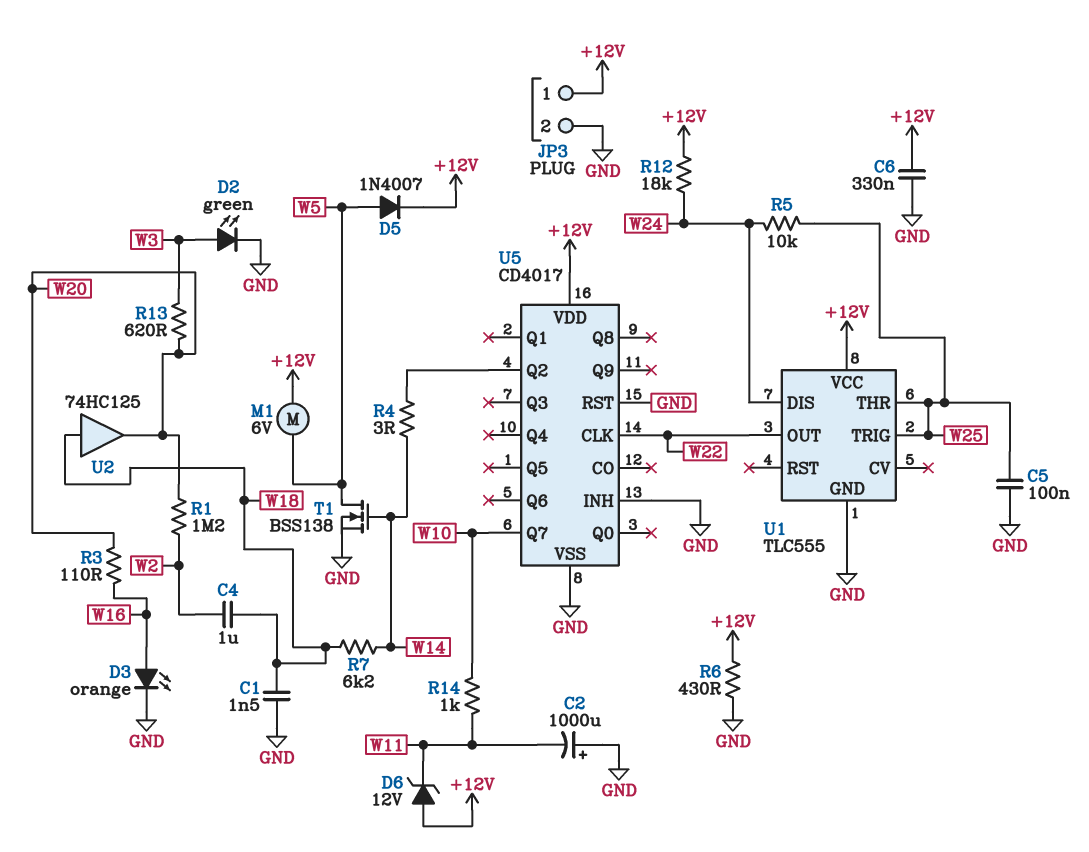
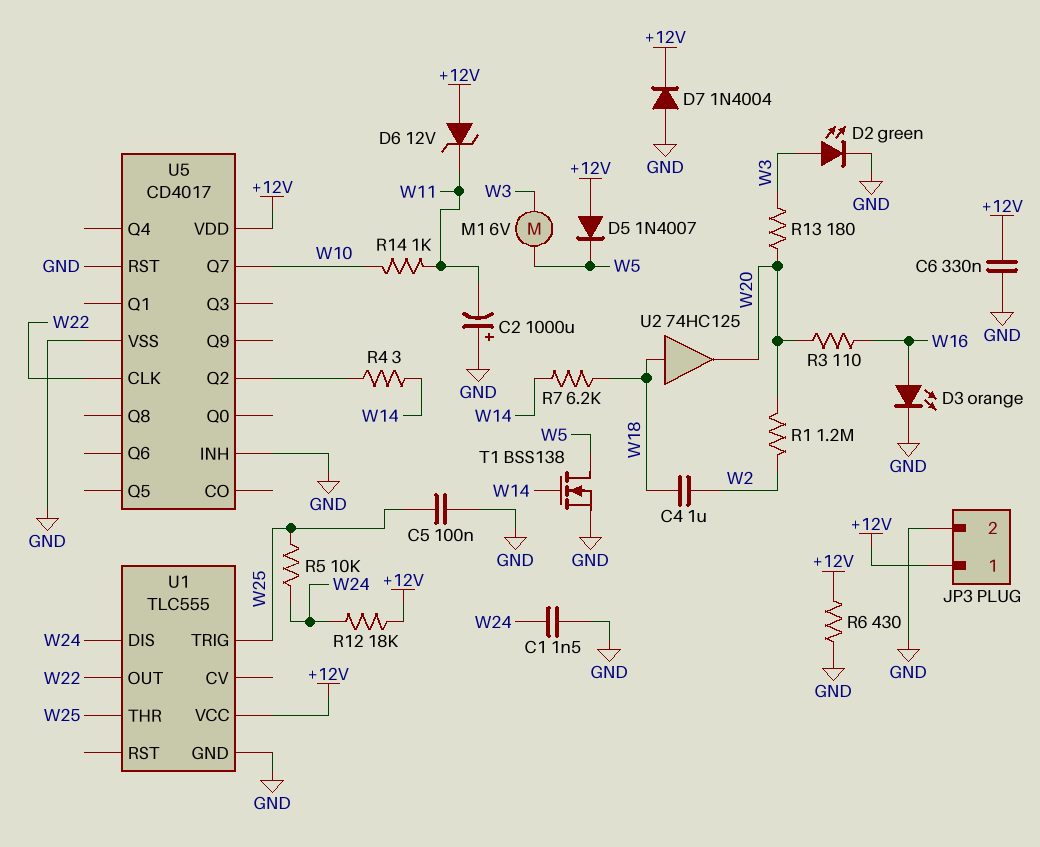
C1: 1.5nF (GND, W18) -> 1.5nF (GND, W24)
D5: diode 1N4007 (A W5, K +12V) -> diode 1N4007 (A +12V, K W5)
D7: none -> diode 1N4004 (A GND, K +12V)
M1: motor 6V (+12V, W5) -> motor 6V (W3, W5)
R13: 620 (W3, W20) -> 180 (W3, W20)

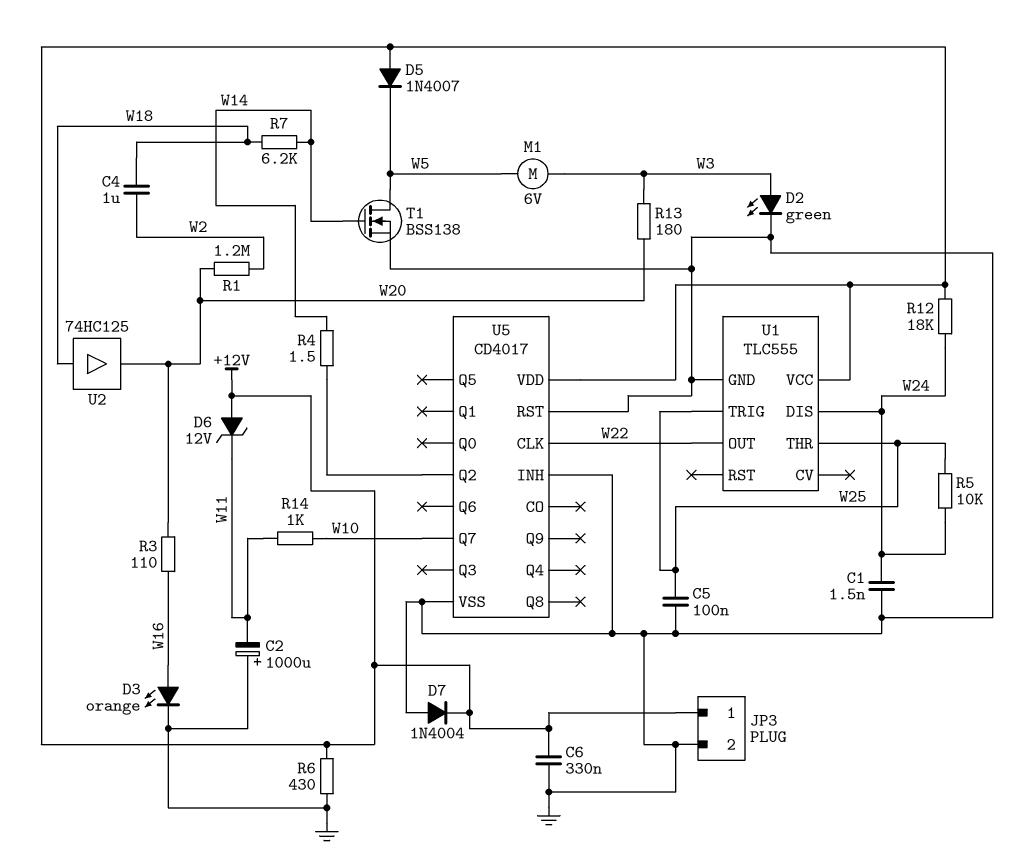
R4: 3 (U5/Q2, W14) -> 1.5 (U5/Q2, W14)

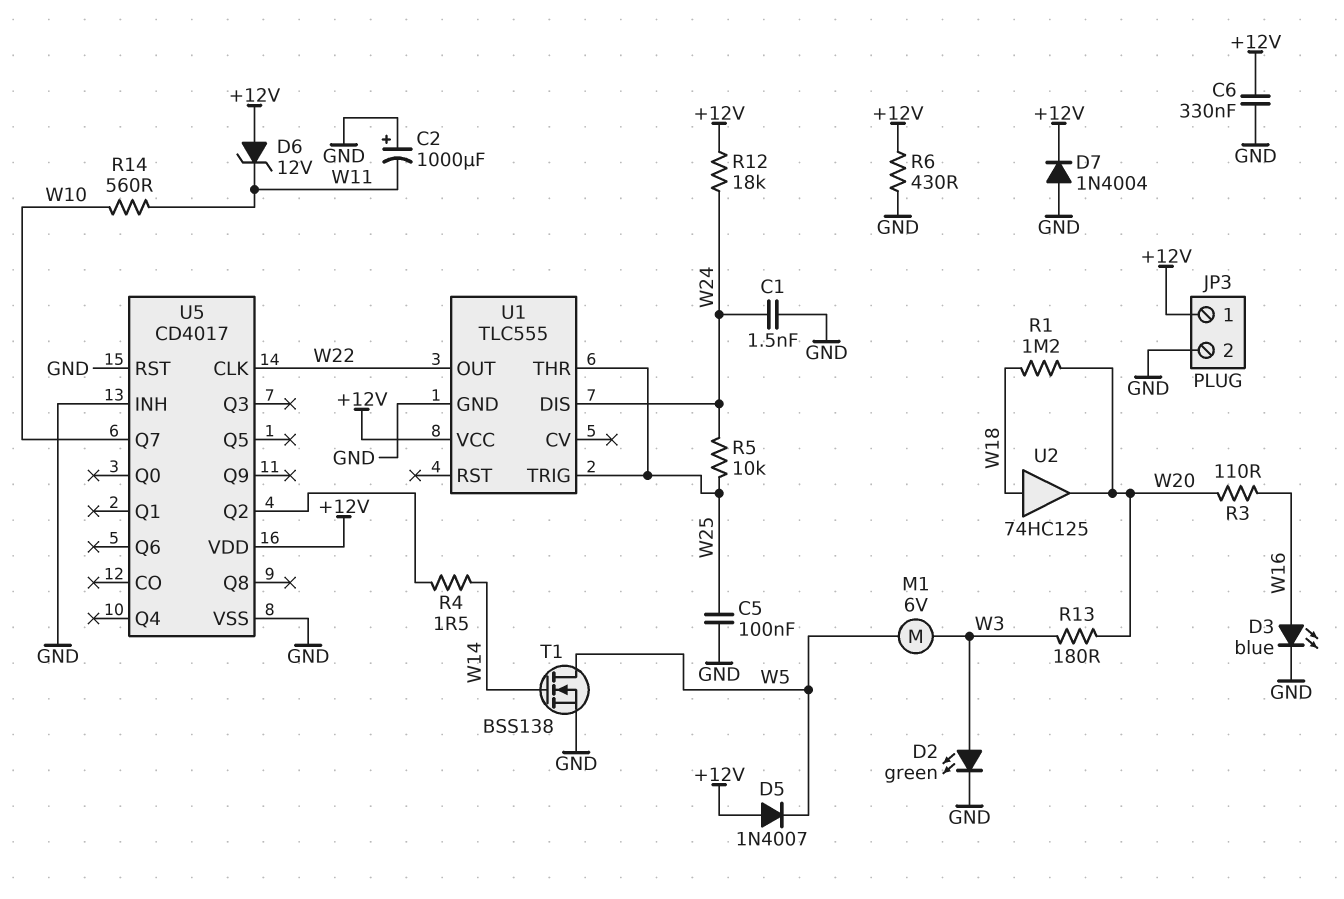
C4: 1uF (W2, W18) -> none
D3: LED orange (A W16, K GND) -> LED blue (A W16, K GND)
R1: 1.2M (W2, W20) -> 1.2M (W18, W20)
R7: 6.2k (W14, W18) -> none
R14: 1k (W10, W11) -> 560 (W10, W11)

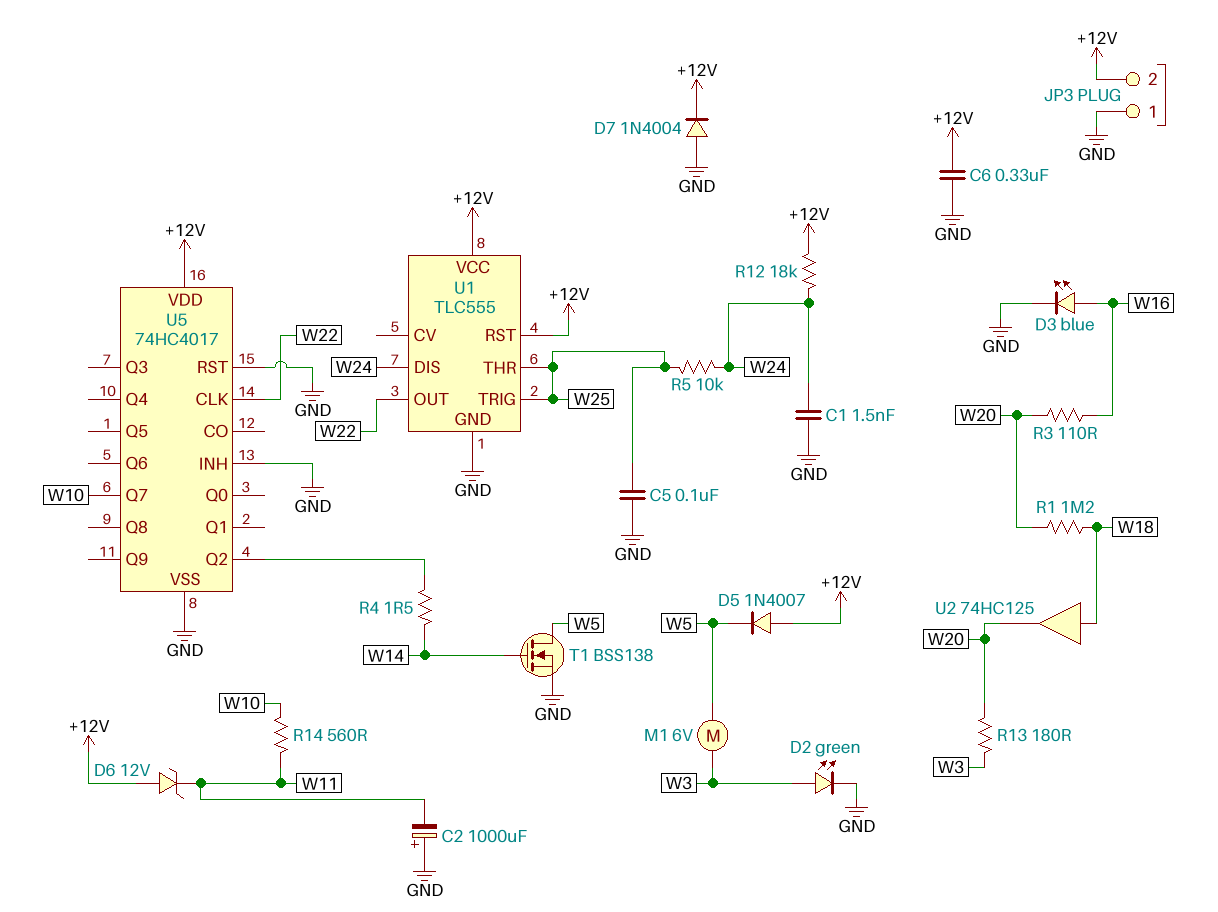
JP3 pin 1: +12V -> GND
JP3 pin 2: GND -> +12V
R6: 430 (+12V, GND) -> none
U1 pin RST: none -> +12V
U5: CD4017 -> 74HC4017

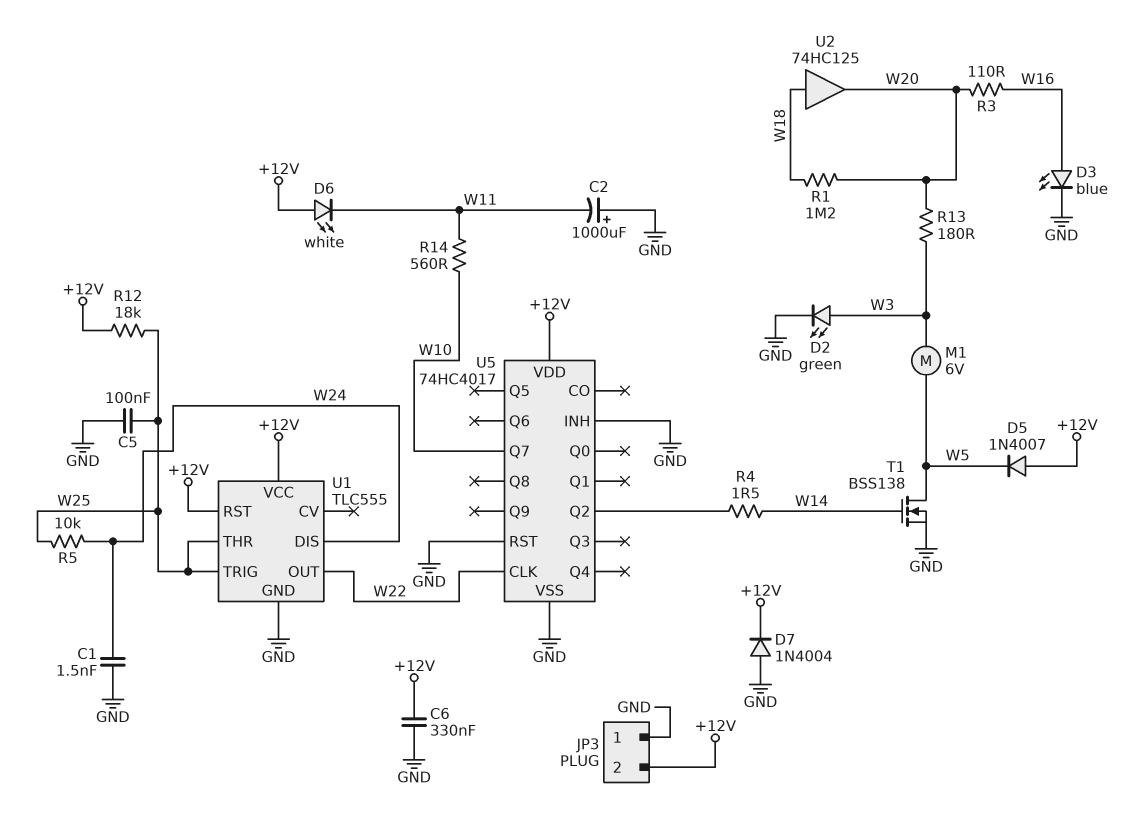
D6: zener 12V (A +12V, K W11) -> LED white (A +12V, K W11)
R12: 18k (+12V, W24) -> 18k (+12V, W25)

